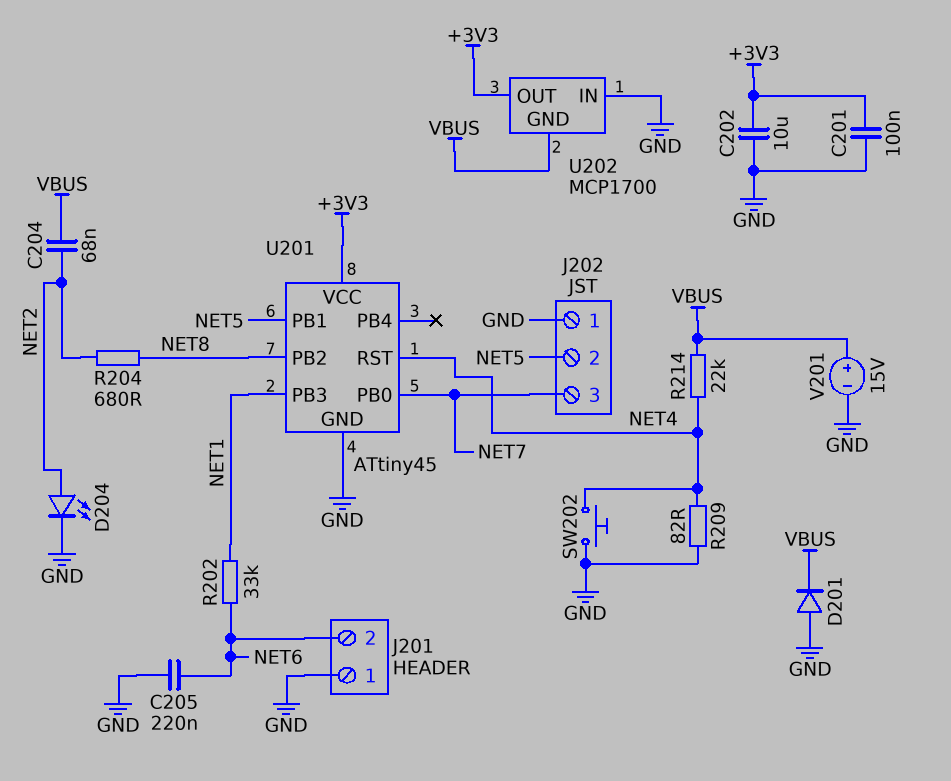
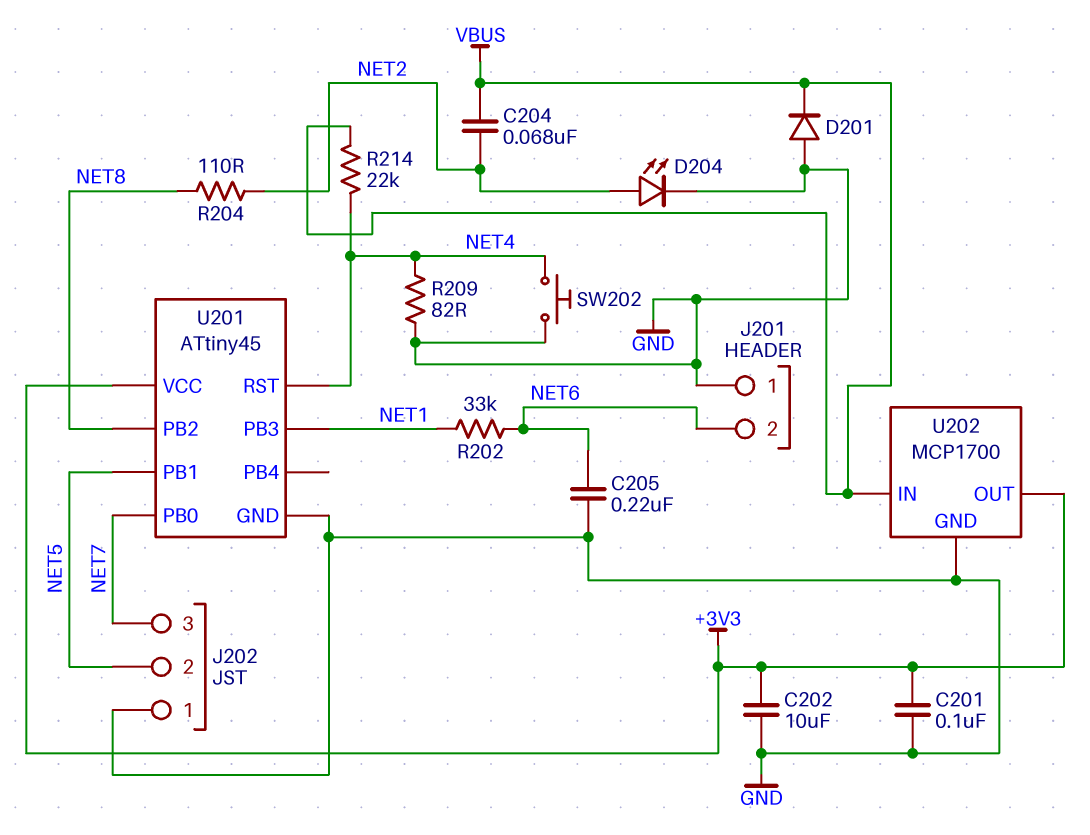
R204: 680 (NET2, NET8) -> 110 (NET2, NET8)
U202 pin GND: VBUS -> GND
U202 pin IN: GND -> VBUS
V201: 15V (plus VBUS, minus GND) -> none

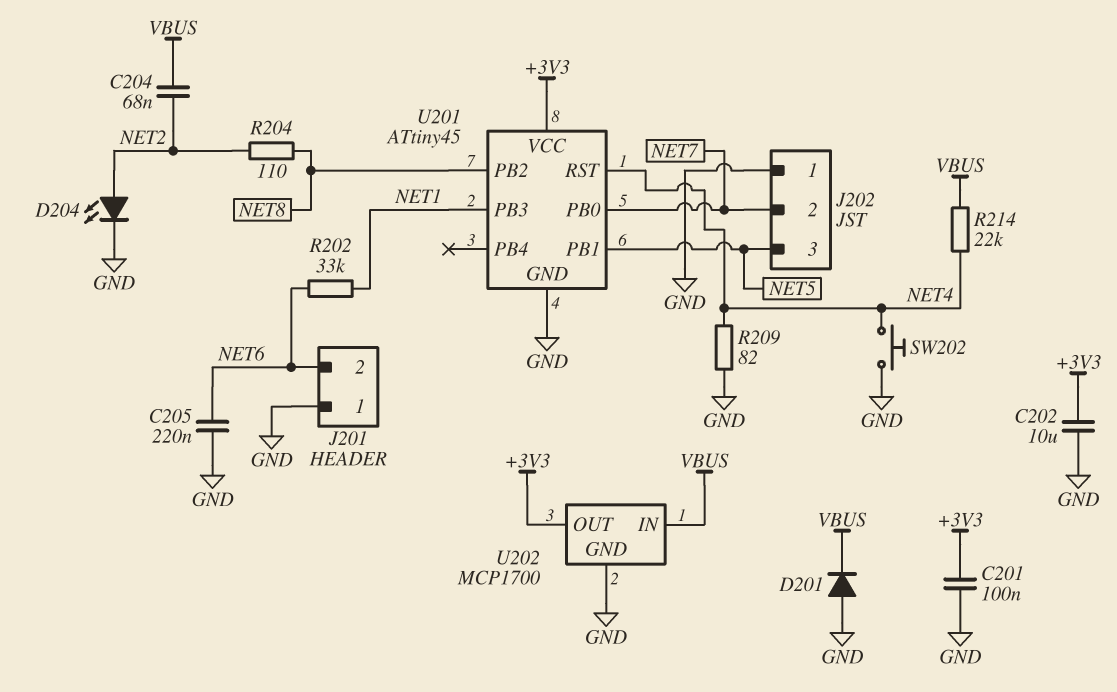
J202 pin 2: NET5 -> NET7
J202 pin 3: NET7 -> NET5

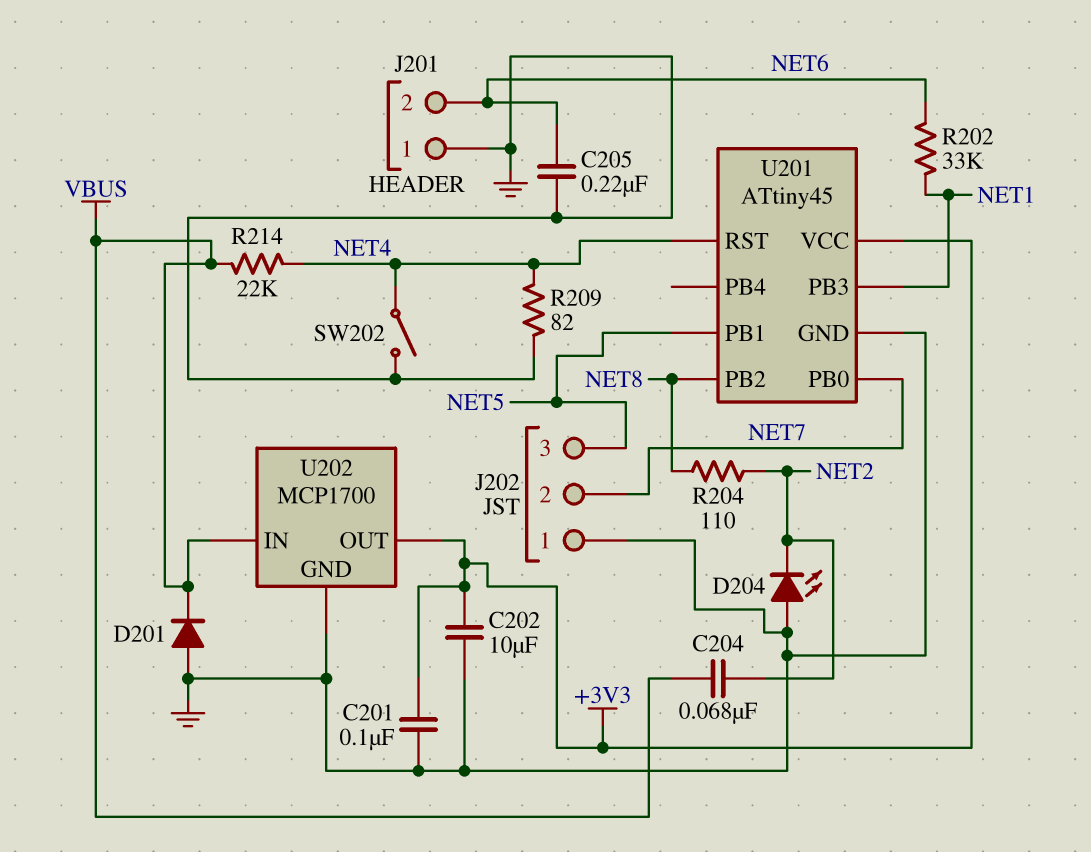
D204: LED (A NET2, K GND) -> LED (A GND, K NET2)
SW202: button (GND, NET4) -> switch (GND, NET4)

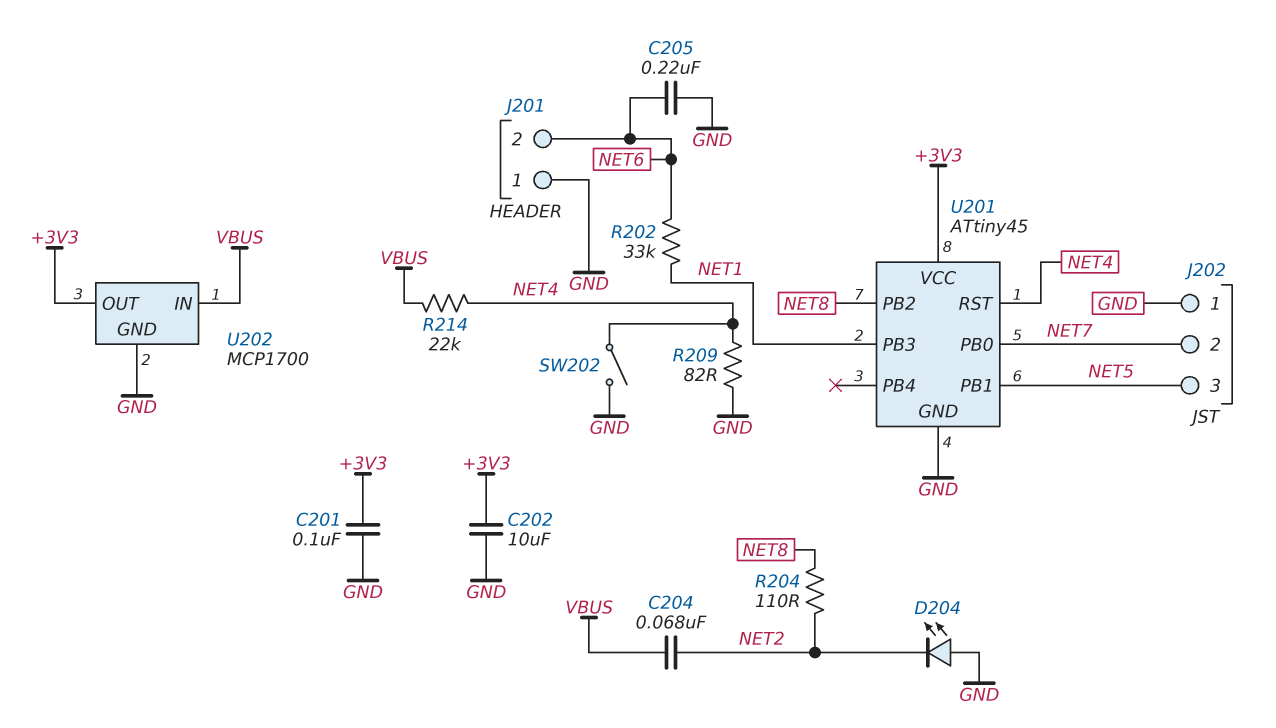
D201: diode (A GND, K VBUS) -> none

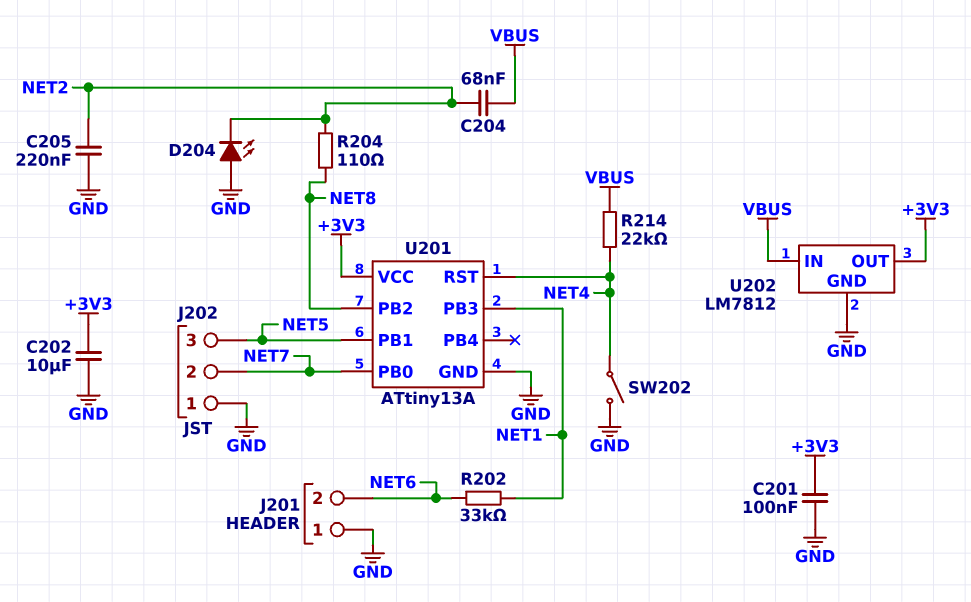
C205: 220nF (GND, NET6) -> 220nF (GND, NET2)
R209: 82 (GND, NET4) -> none
U201: ATtiny45 -> ATtiny13A
U202: MCP1700 -> LM7812

